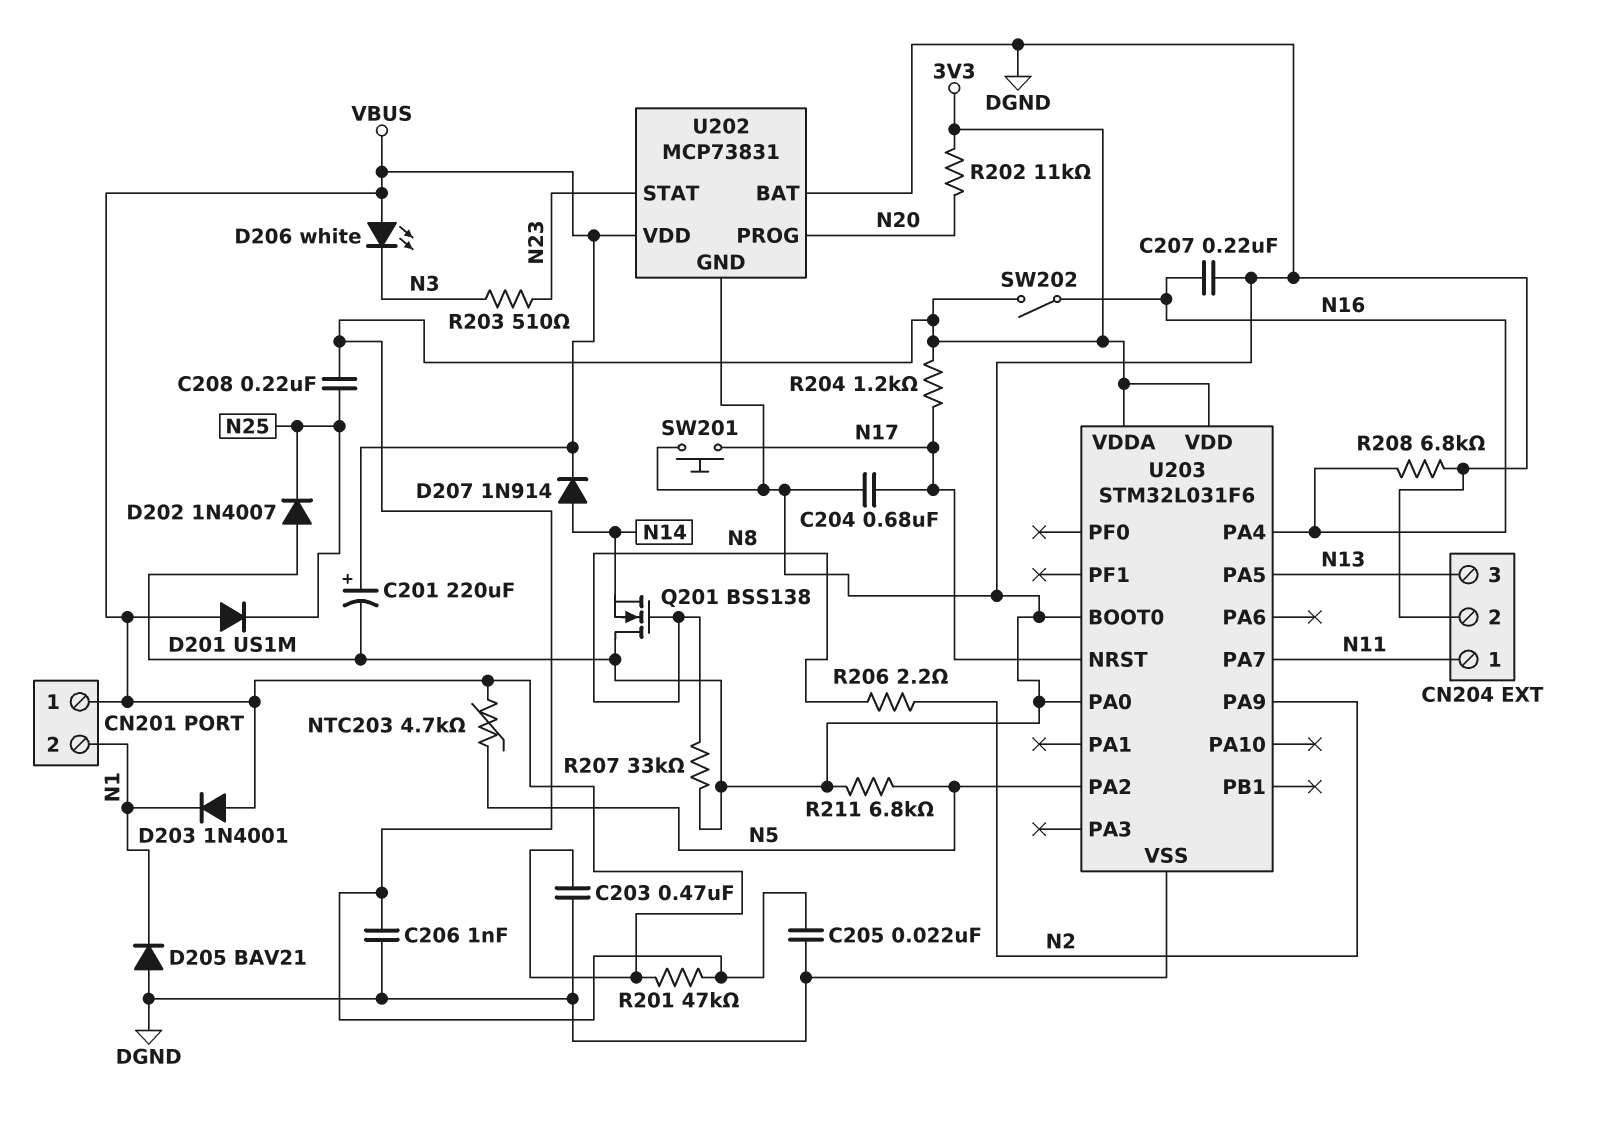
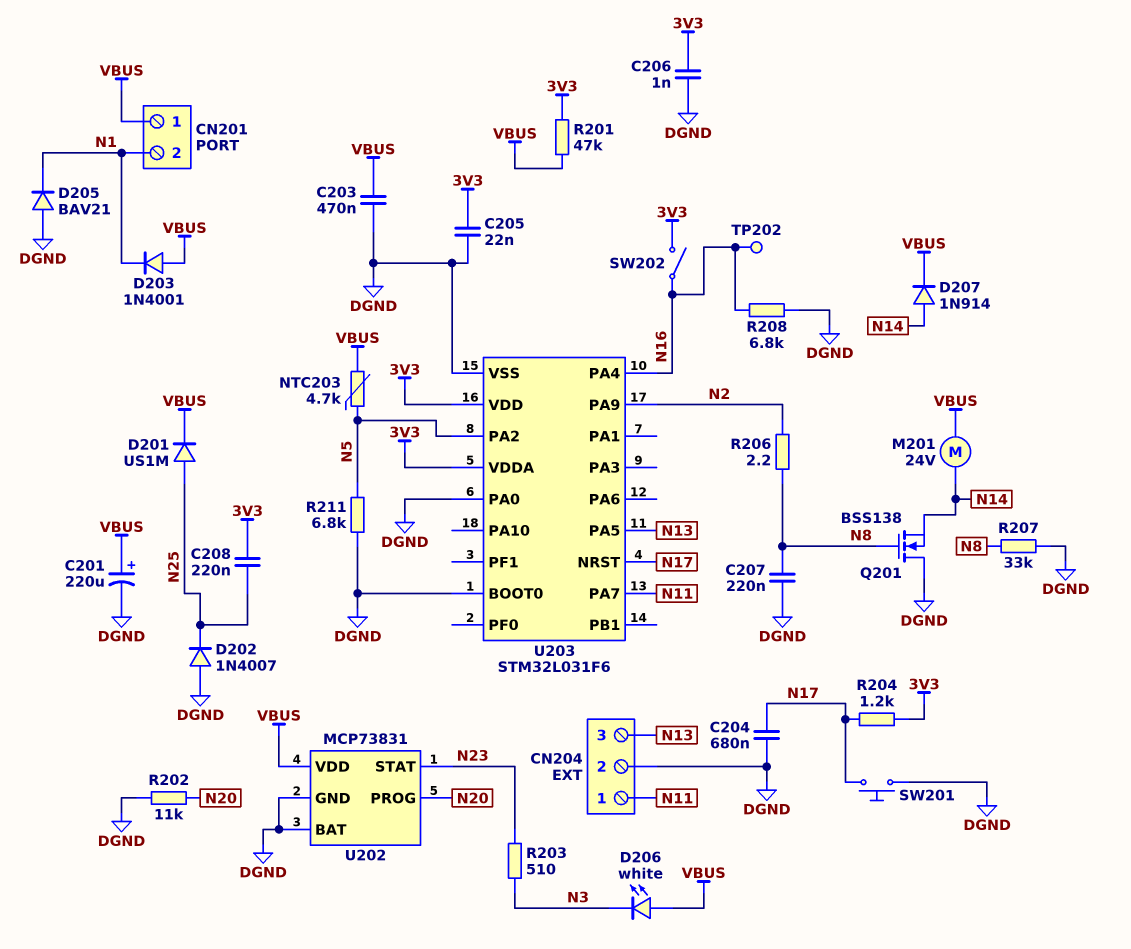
C207: 220nF (DGND, N16) -> 220nF (DGND, N8)
D201: diode US1M (A VBUS, K N25) -> diode US1M (A N25, K VBUS)
M201: none -> motor 24V (N14, VBUS)
R202: 11k (3V3, N20) -> 11k (DGND, N20)
TP202: none -> test point (N16)

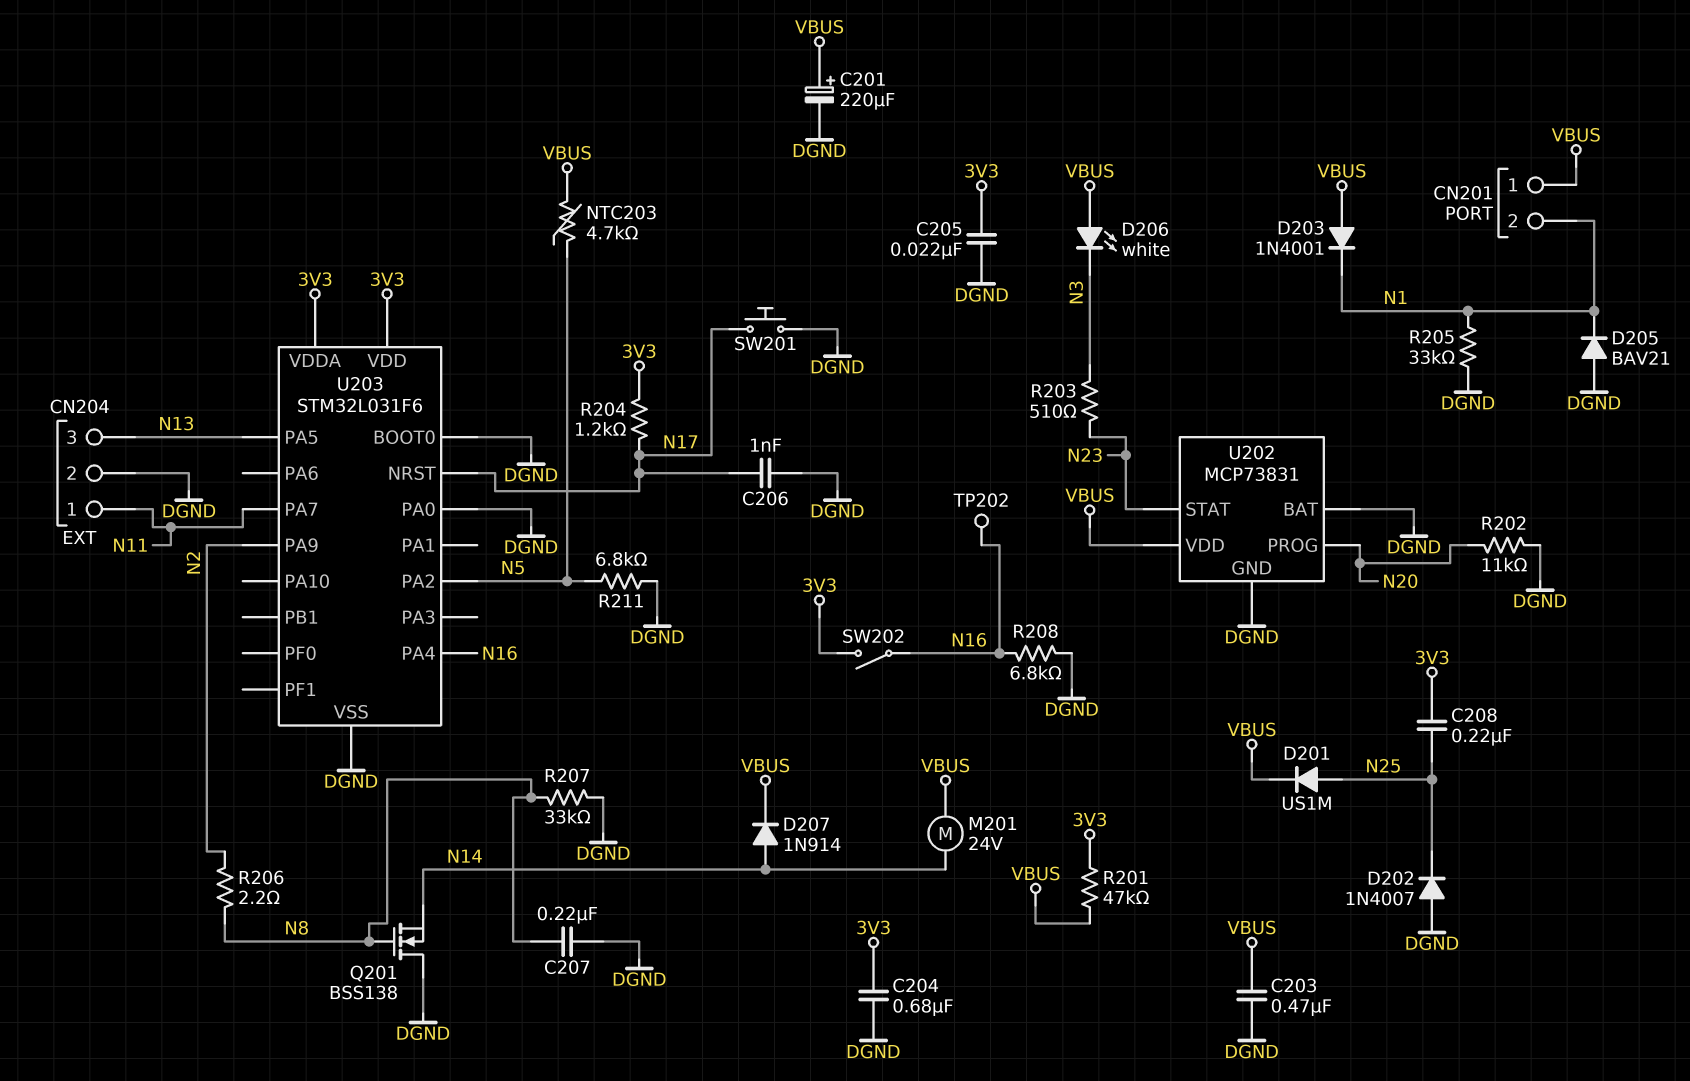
C204: 680nF (DGND, N17) -> 680nF (3V3, DGND)
C206: 1nF (3V3, DGND) -> 1nF (DGND, N17)
R205: none -> 33k (DGND, N1)

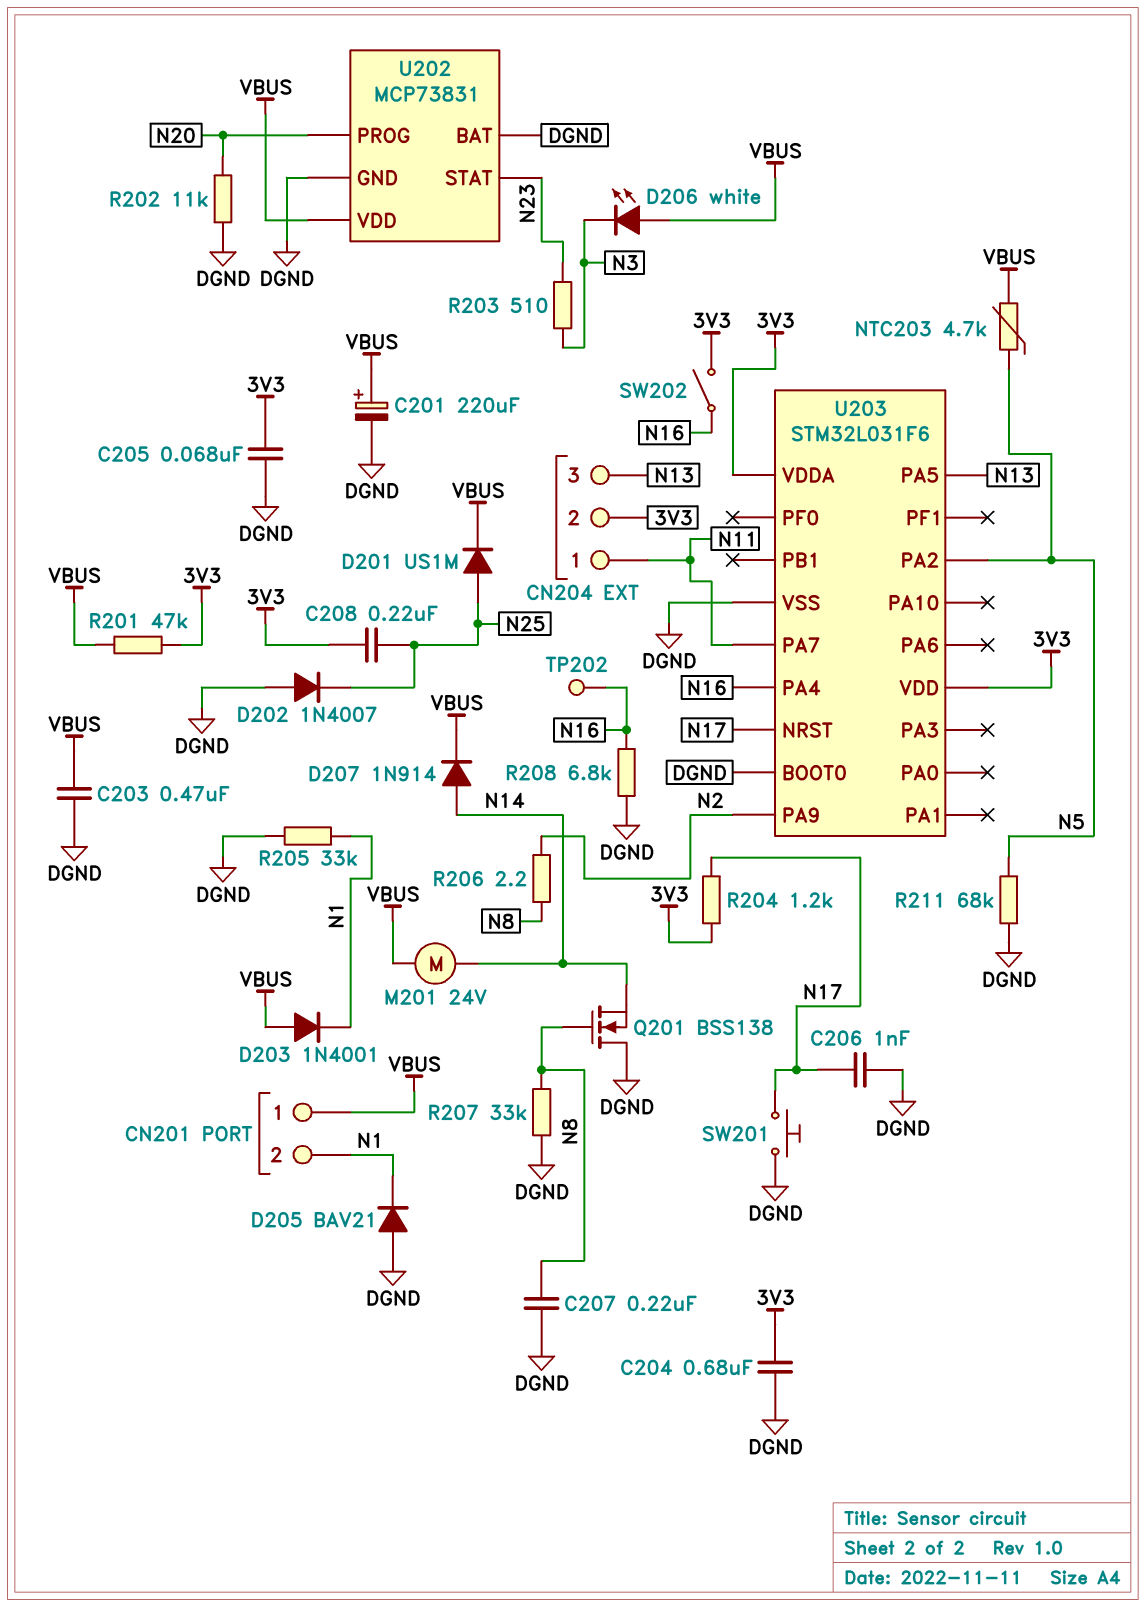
C205: 22nF (3V3, DGND) -> 68nF (3V3, DGND)
CN204 pin 2: DGND -> 3V3
R211: 6.8k (DGND, N5) -> 68k (DGND, N5)
U203 pin PA0: DGND -> none

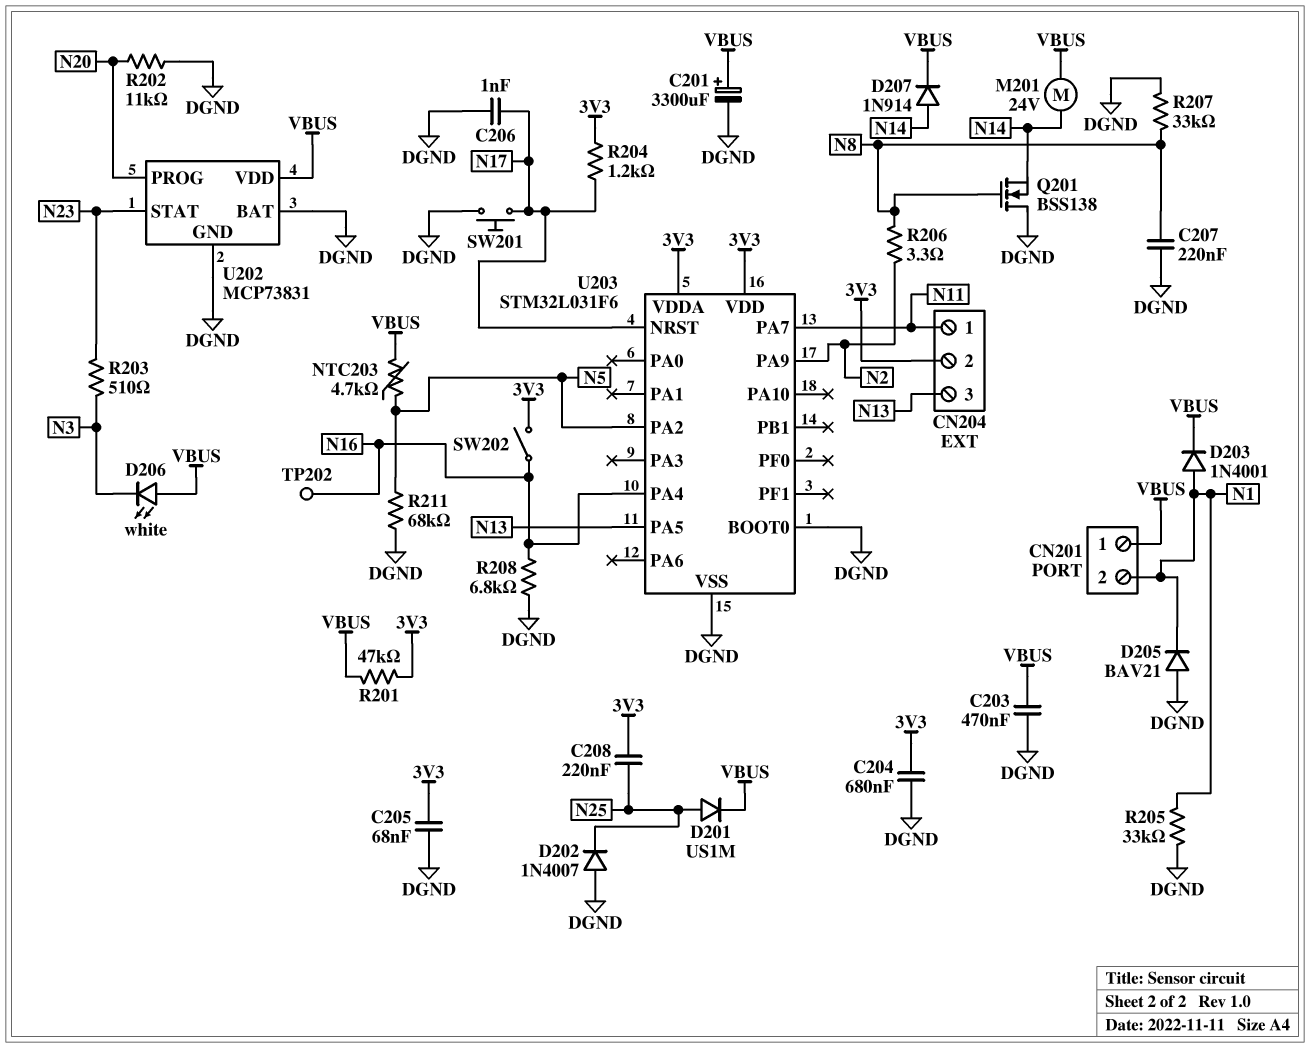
C201: 220uF (plus VBUS, minus DGND) -> 3300uF (plus VBUS, minus DGND)
D203: diode 1N4001 (A VBUS, K N1) -> diode 1N4001 (A N1, K VBUS)
R206: 2.2 (N2, N8) -> 3.3 (N2, N8)

